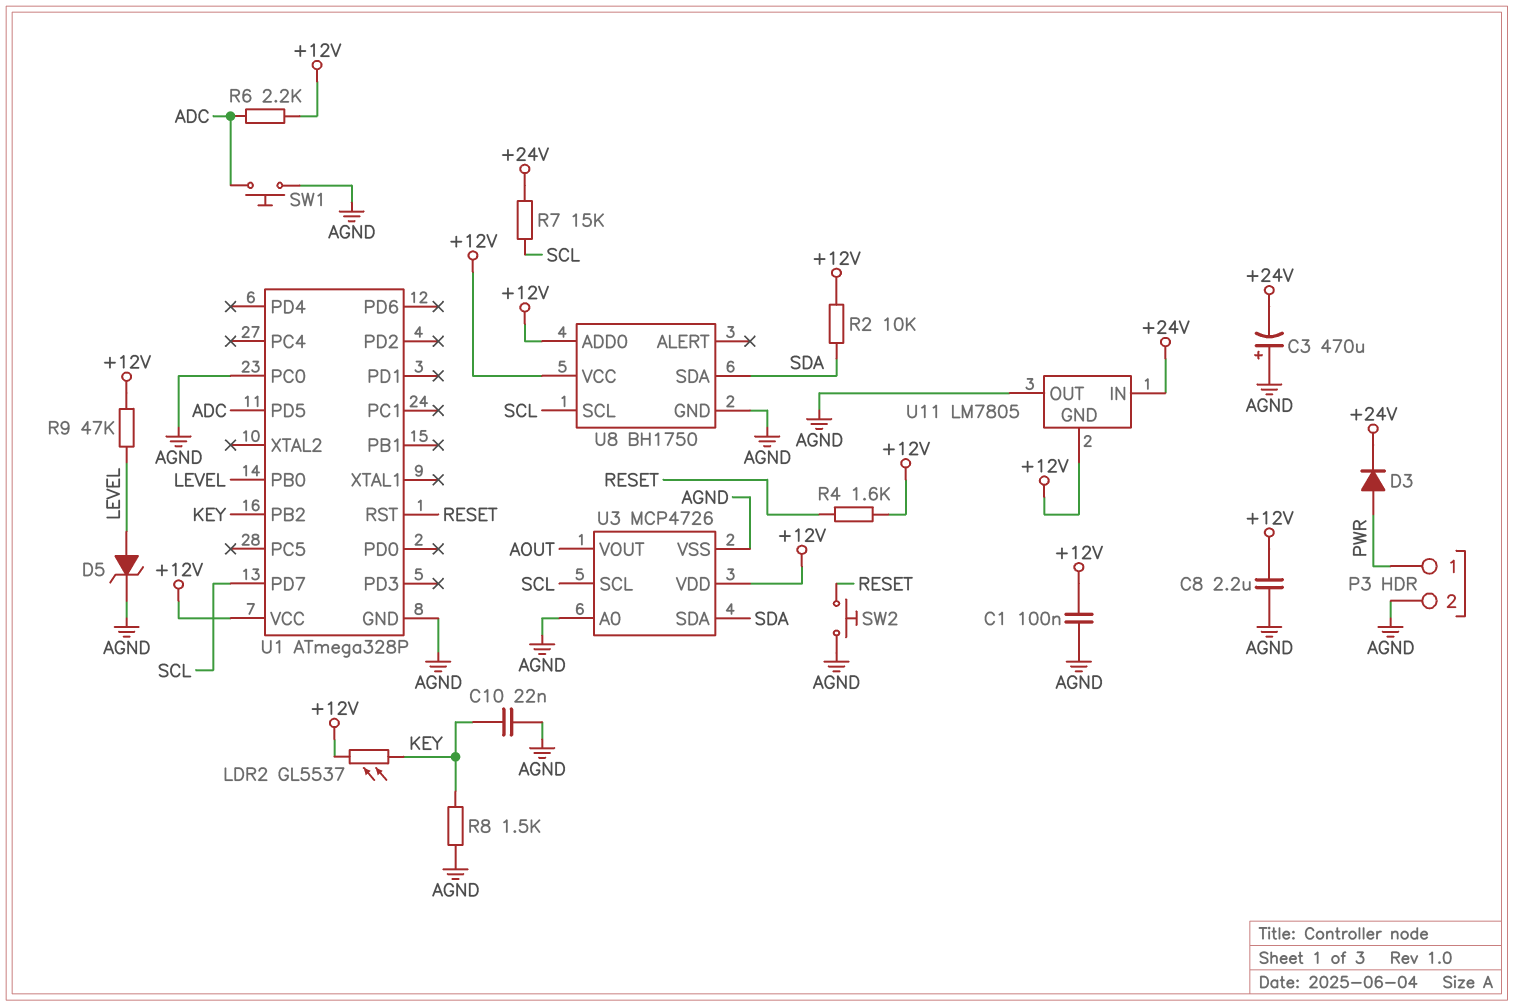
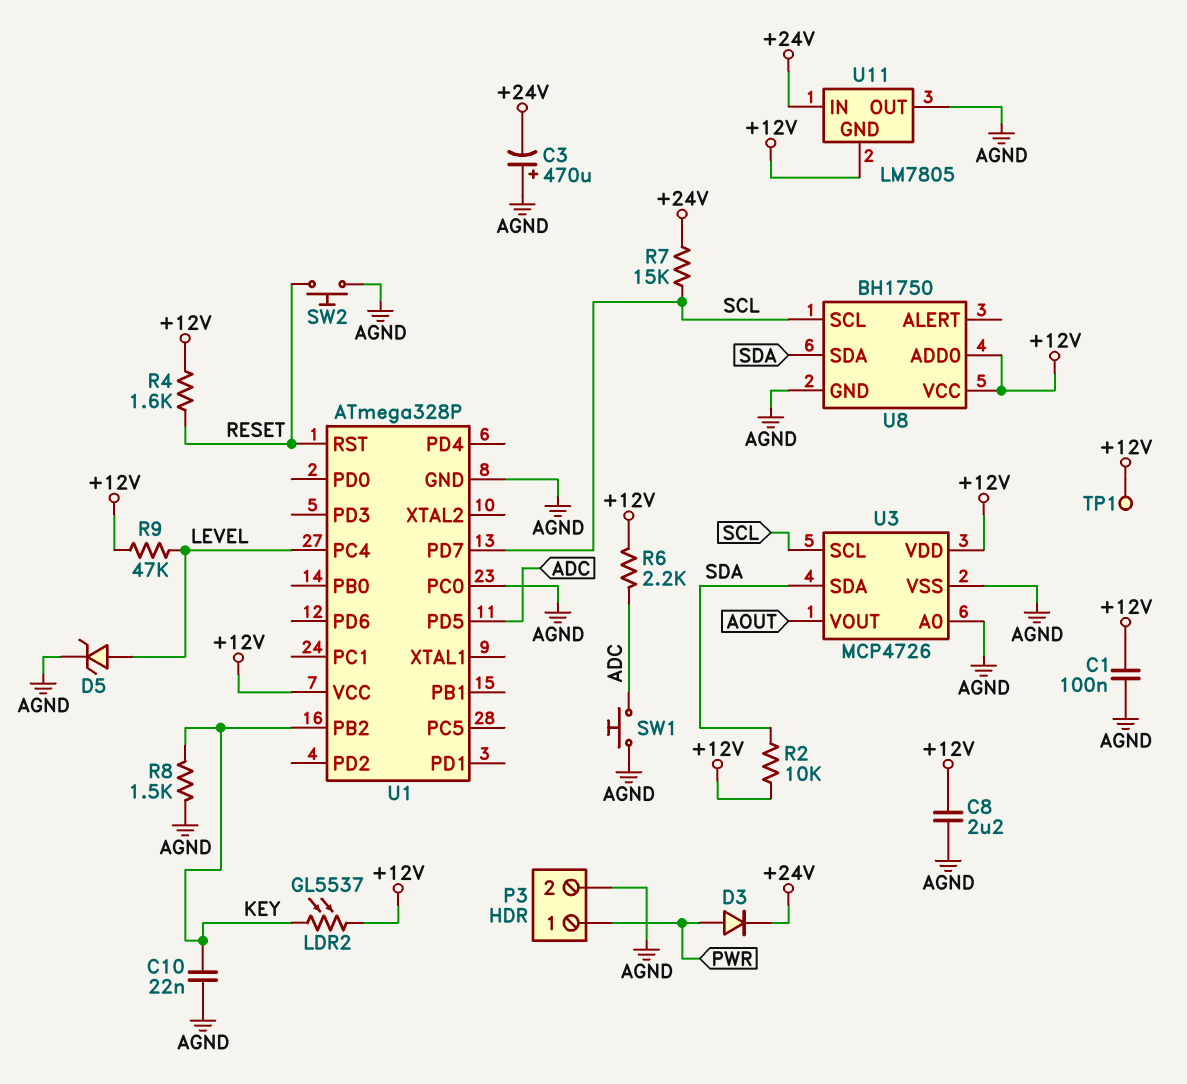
TP1: none -> test point (+12V)
U1 pin PB0: LEVEL -> none
U1 pin PC4: none -> LEVEL

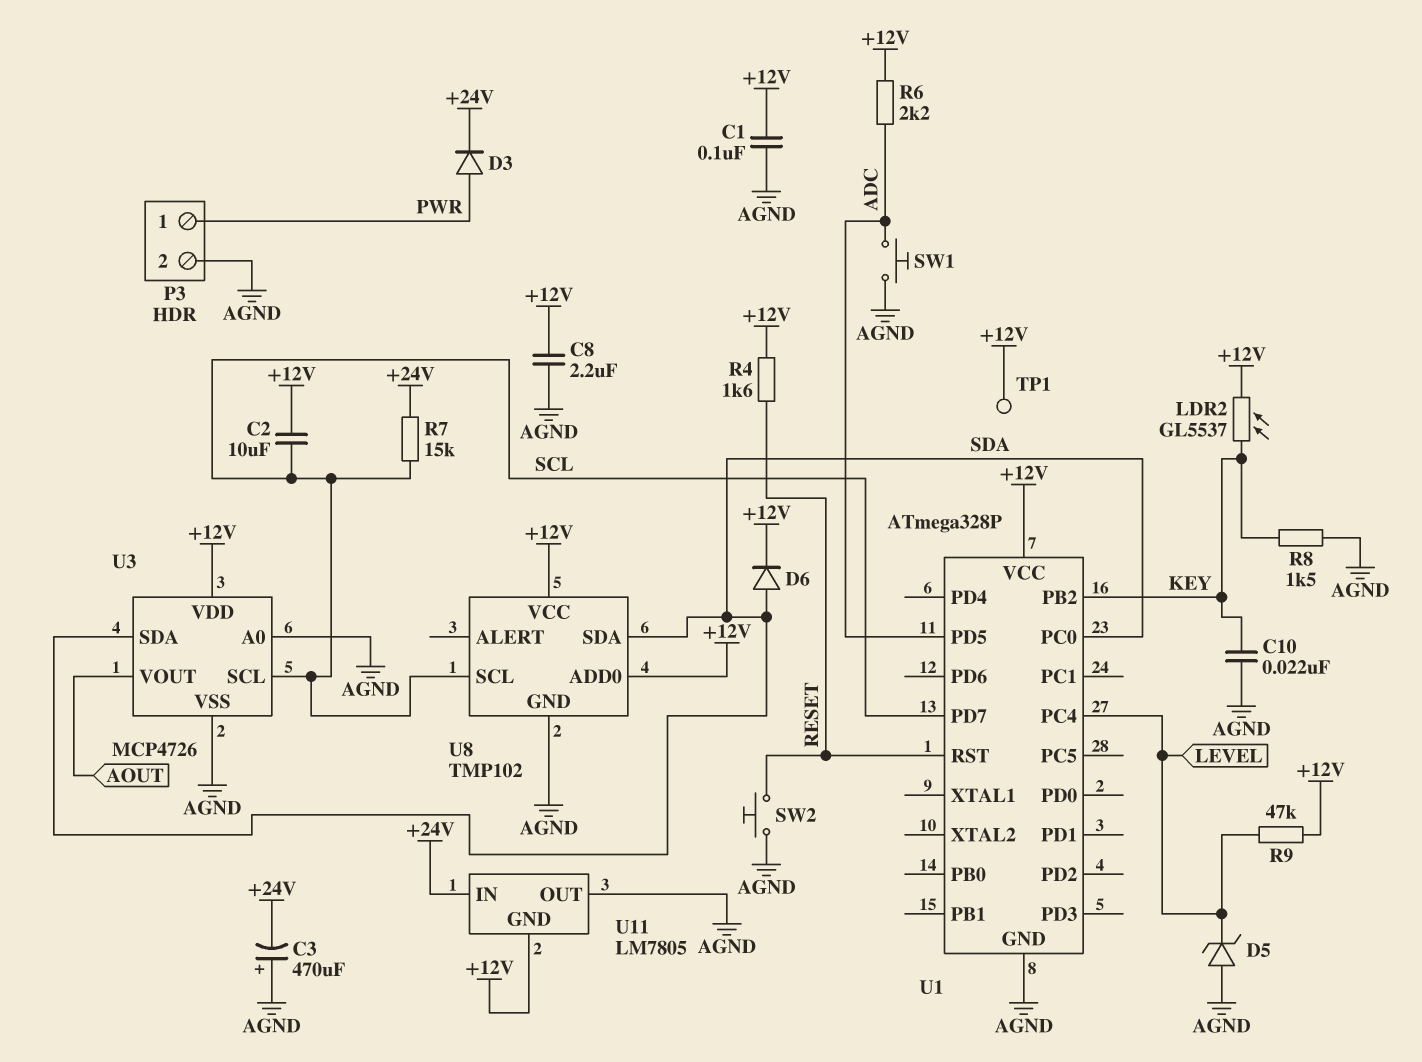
C2: none -> 10uF (+12V, SCL)
D5: zener (A LEVEL, K AGND) -> zener (A AGND, K LEVEL)
D6: none -> diode (A SDA, K +12V)
R2: 10k (+12V, SDA) -> none
U1 pin PC0: AGND -> SDA
U8: BH1750 -> TMP102

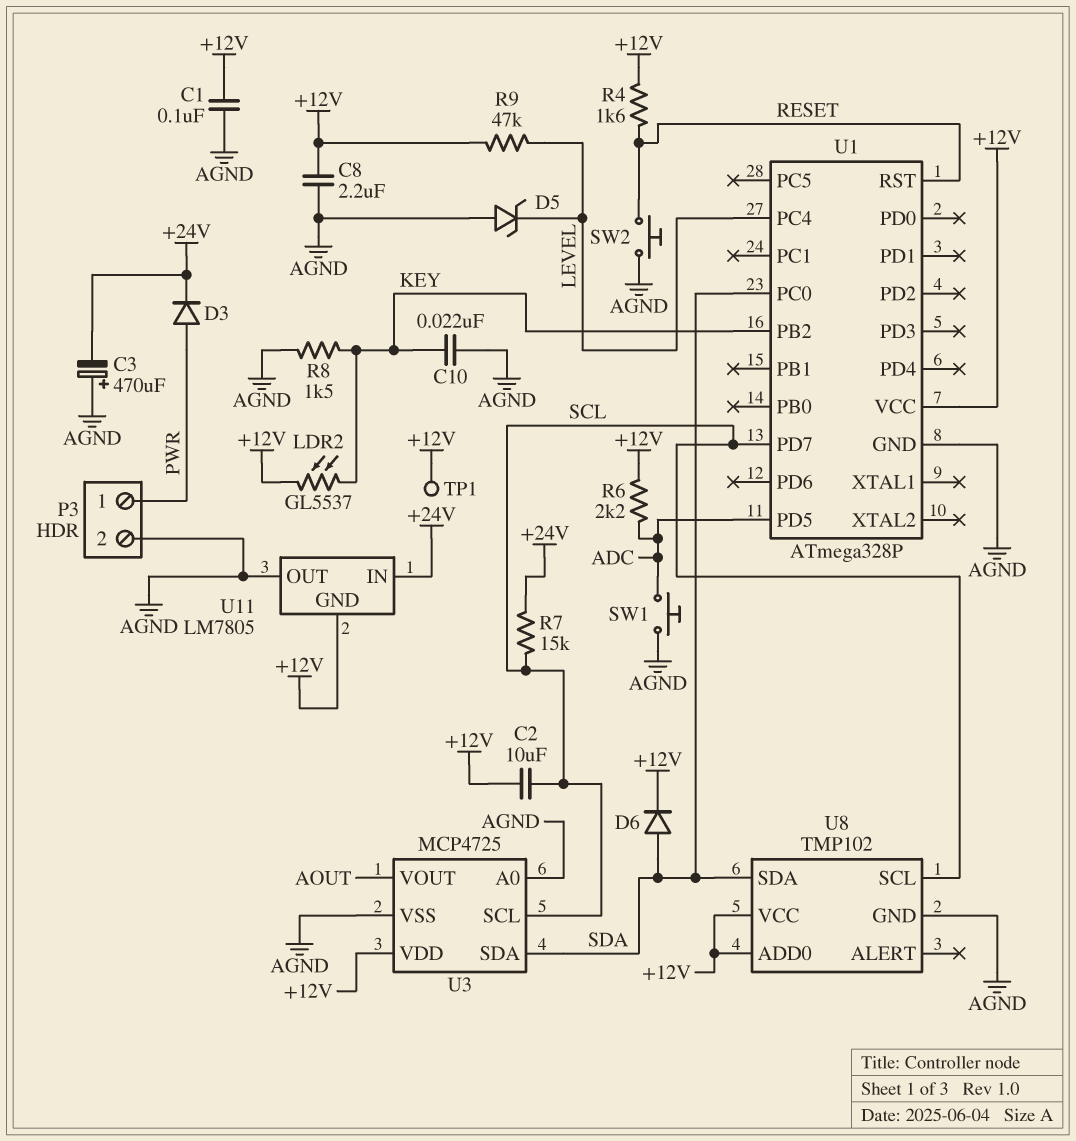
U3: MCP4726 -> MCP4725

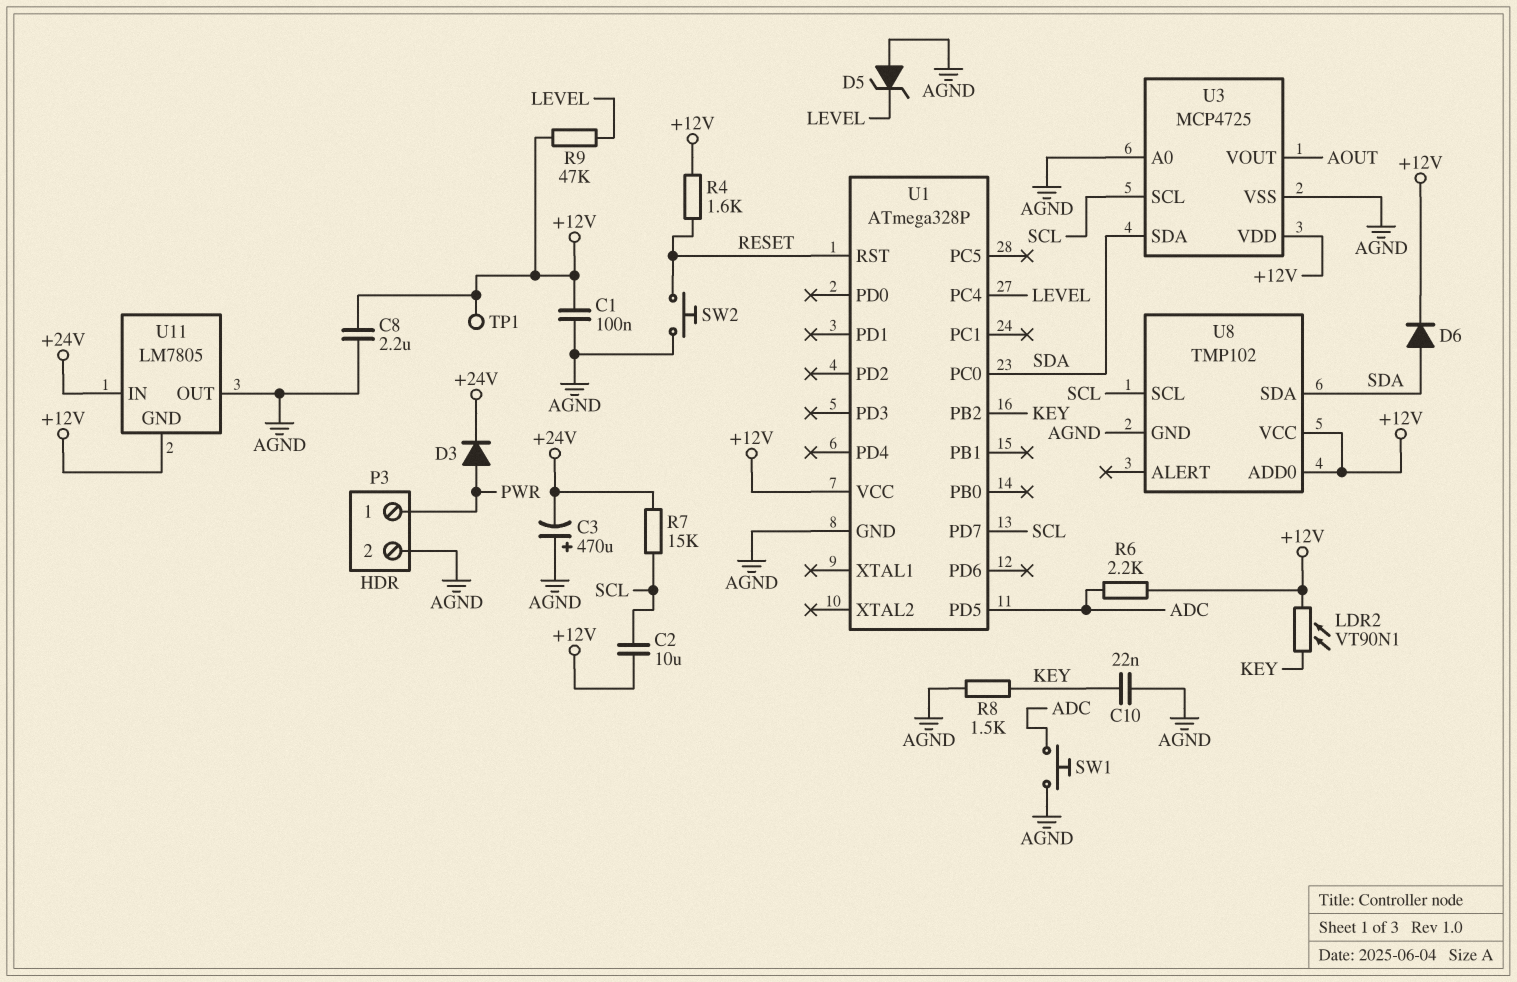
LDR2: GL5537 (+12V, KEY) -> VT90N1 (+12V, KEY)

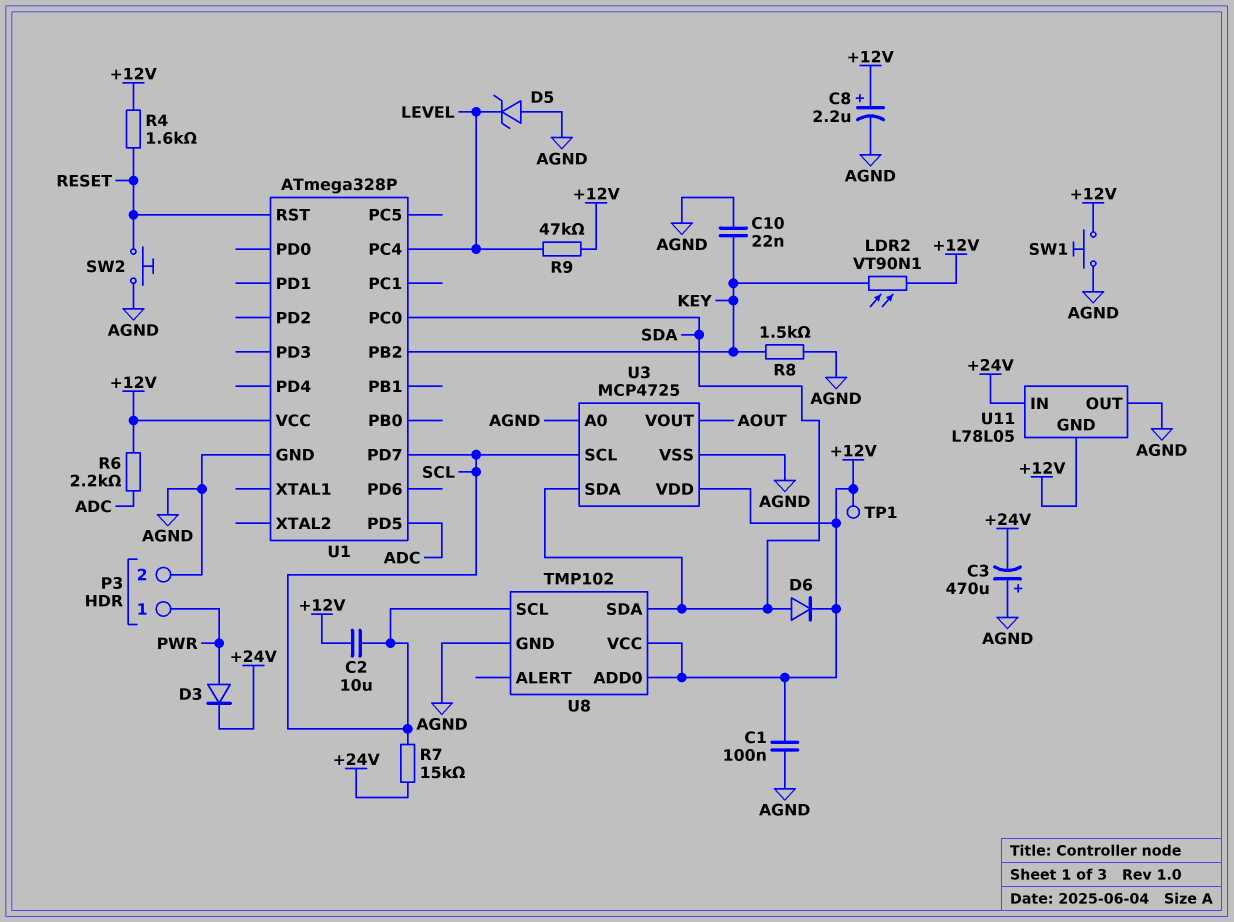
C8: 2.2uF (+12V, AGND) -> 2.2uF (plus +12V, minus AGND)
SW1: button (ADC, AGND) -> button (+12V, AGND)
U11: LM7805 -> L78L05

